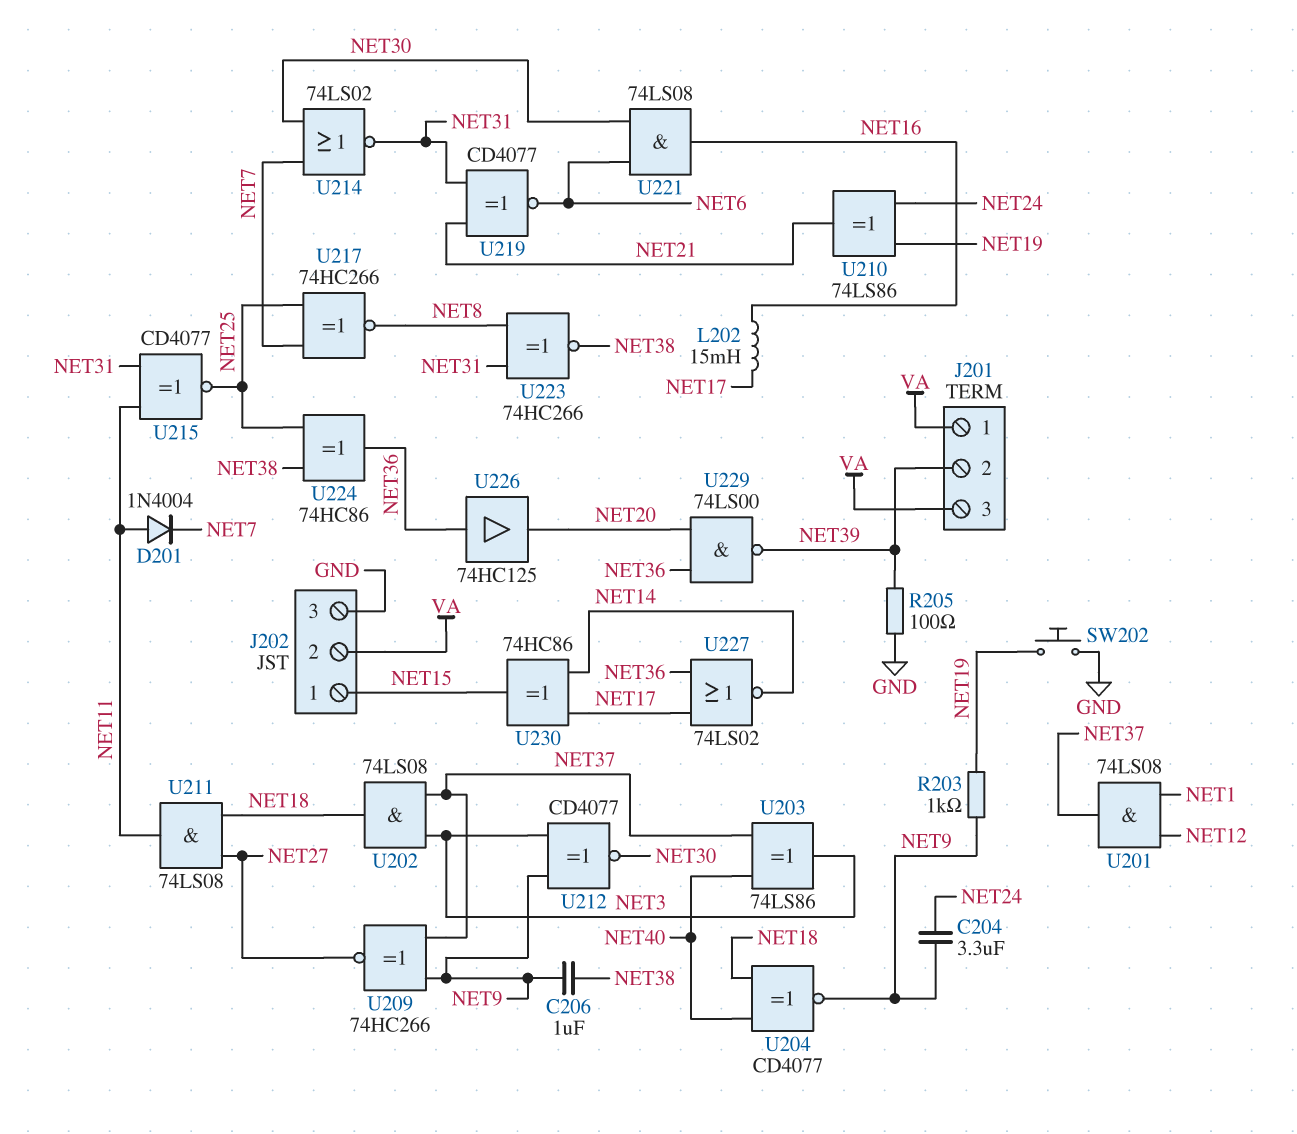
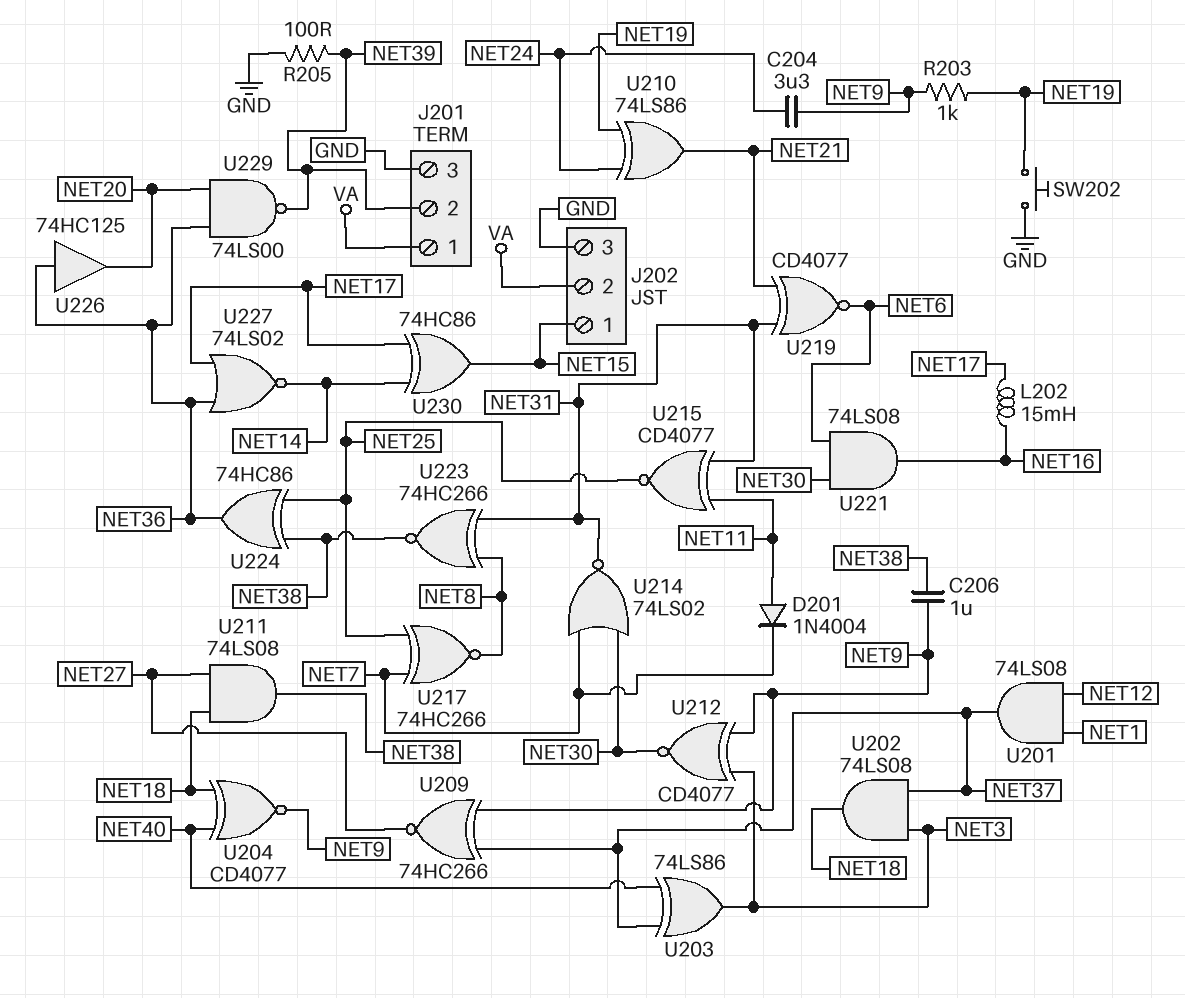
J201 pin 3: VA -> GND
U211: AND 74LS08 (in NET18, in NET27, out NET11) -> AND 74LS08 (in NET18, in NET27, out NET38)

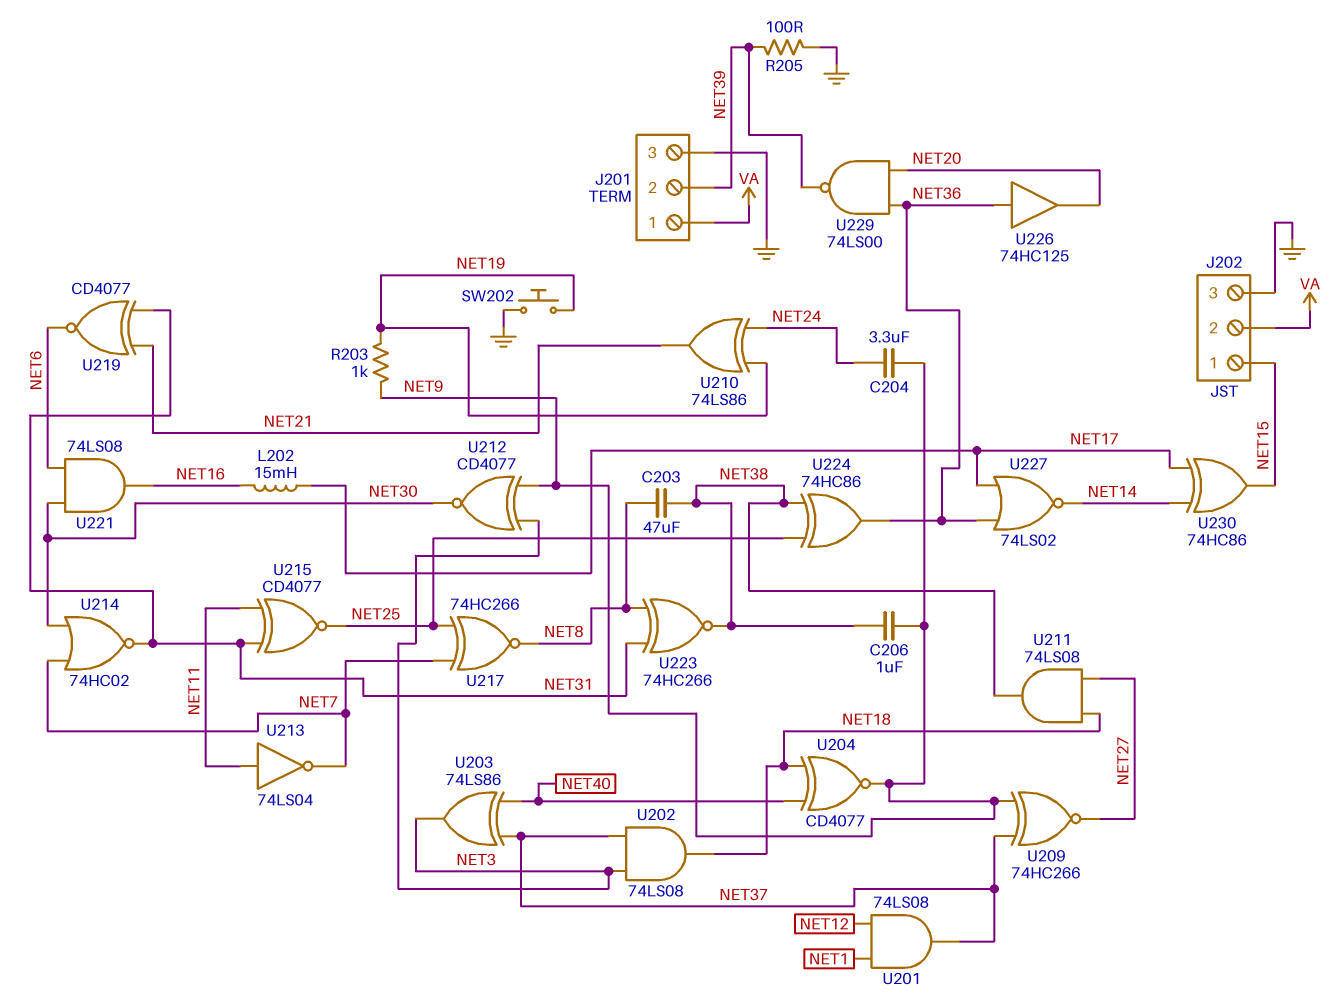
C203: none -> 47uF (NET8, NET38)
D201: diode 1N4004 (A NET11, K NET7) -> none
U213: none -> NOT 74LS04 (in NET11, out NET7)
U214: NOR 74LS02 (in NET7, in NET30, out NET31) -> NOR 74HC02 (in NET7, in NET30, out NET31)

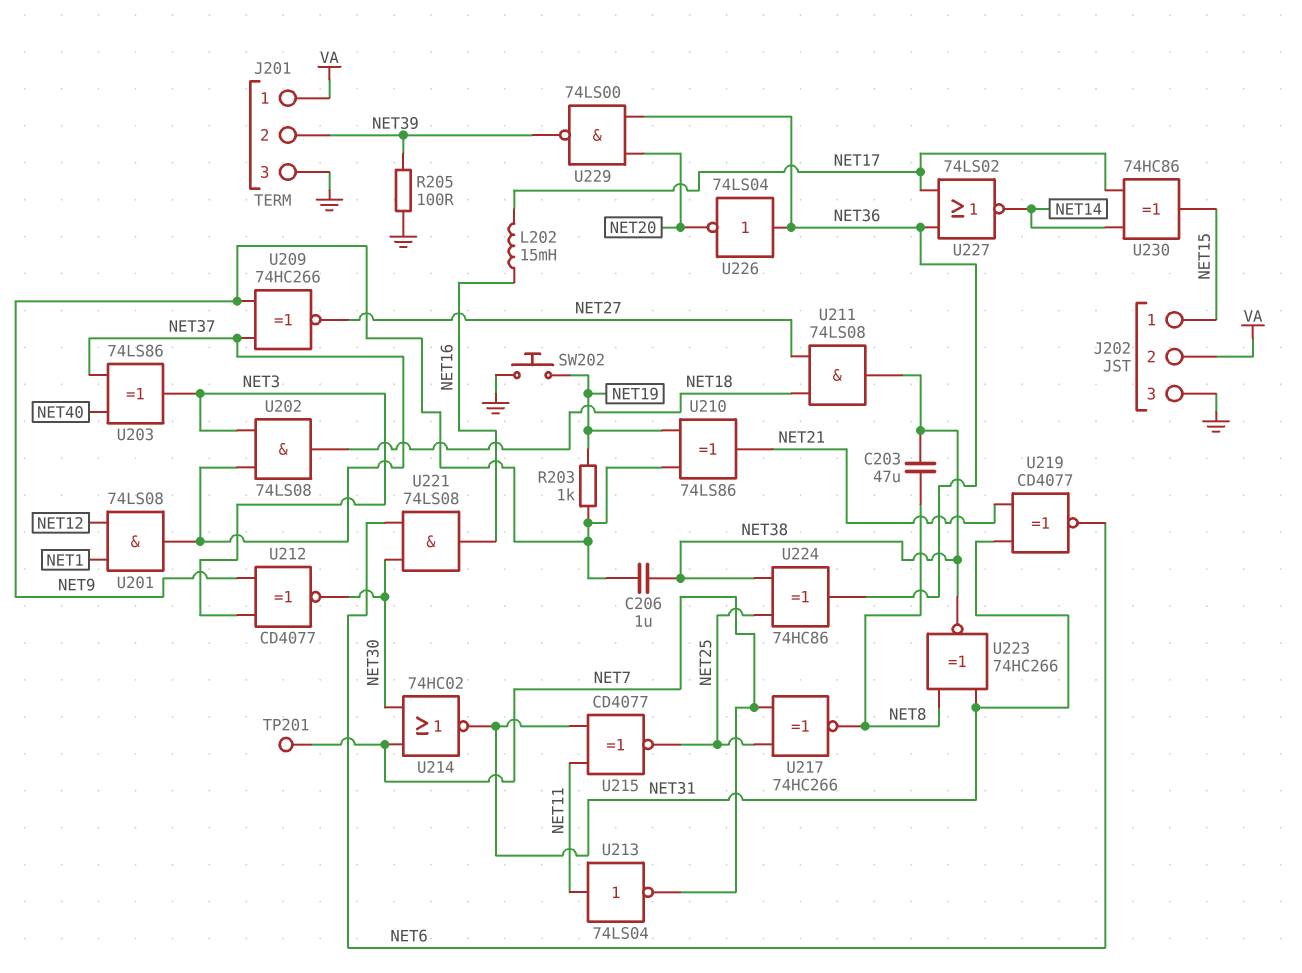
C204: 3.3uF (NET9, NET24) -> none
TP201: none -> test point (NET7)
U204: XNOR CD4077 (in NET18, in NET40, out NET9) -> none
U210: XOR 74LS86 (in NET19, in NET24, out NET21) -> XOR 74LS86 (in NET9, in NET19, out NET21)
U226: buffer 74HC125 (in NET36, out NET20) -> NOT 74LS04 (in NET36, out NET20)

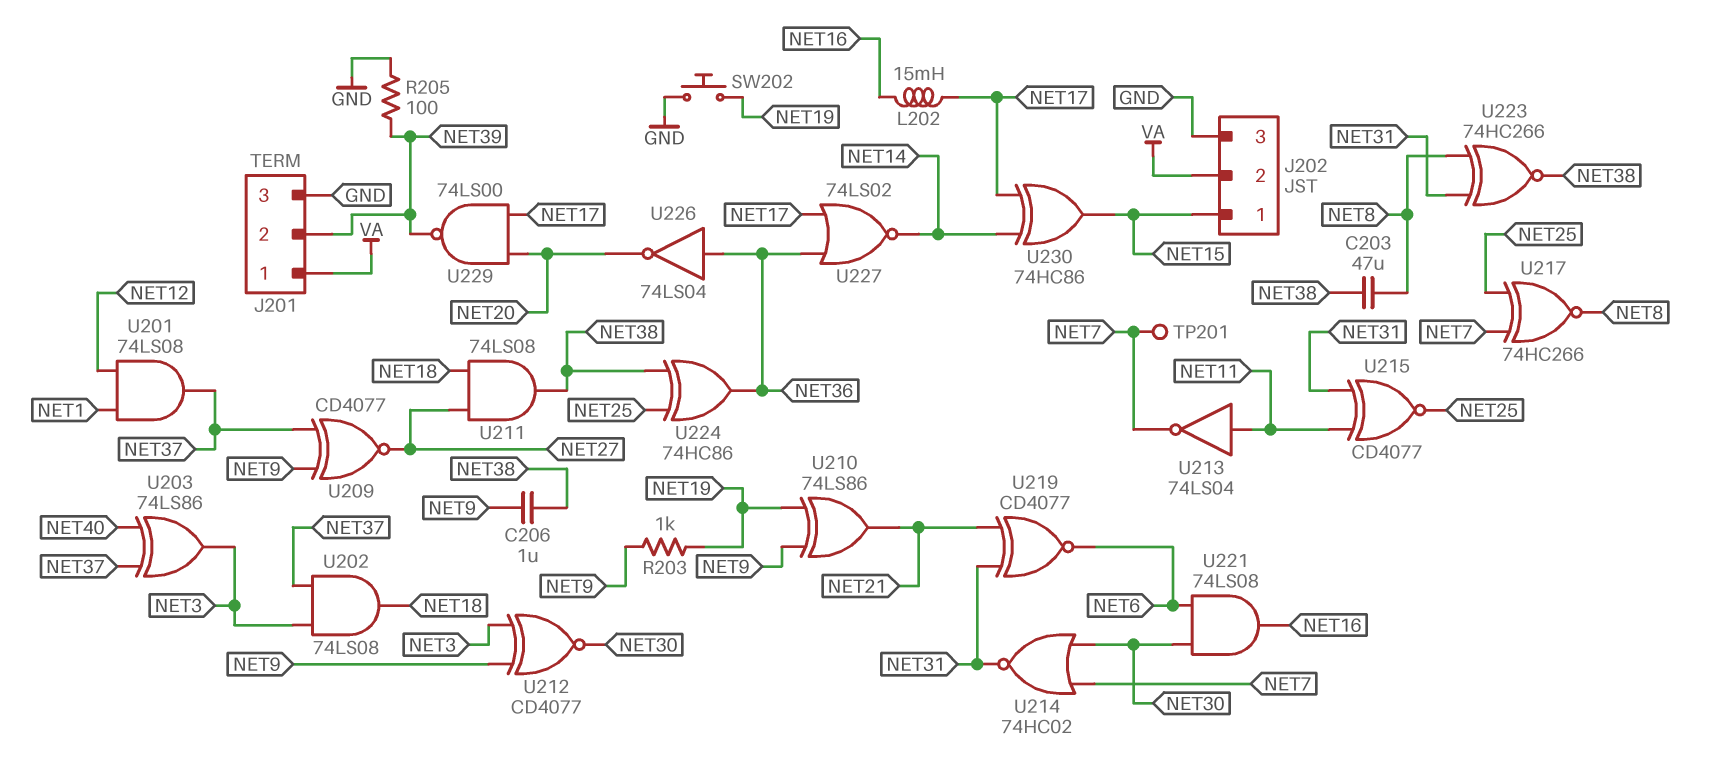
U209: XNOR 74HC266 (in NET9, in NET37, out NET27) -> XNOR CD4077 (in NET9, in NET37, out NET27)
U229: NAND 74LS00 (in NET20, in NET36, out NET39) -> NAND 74LS00 (in NET17, in NET20, out NET39)

